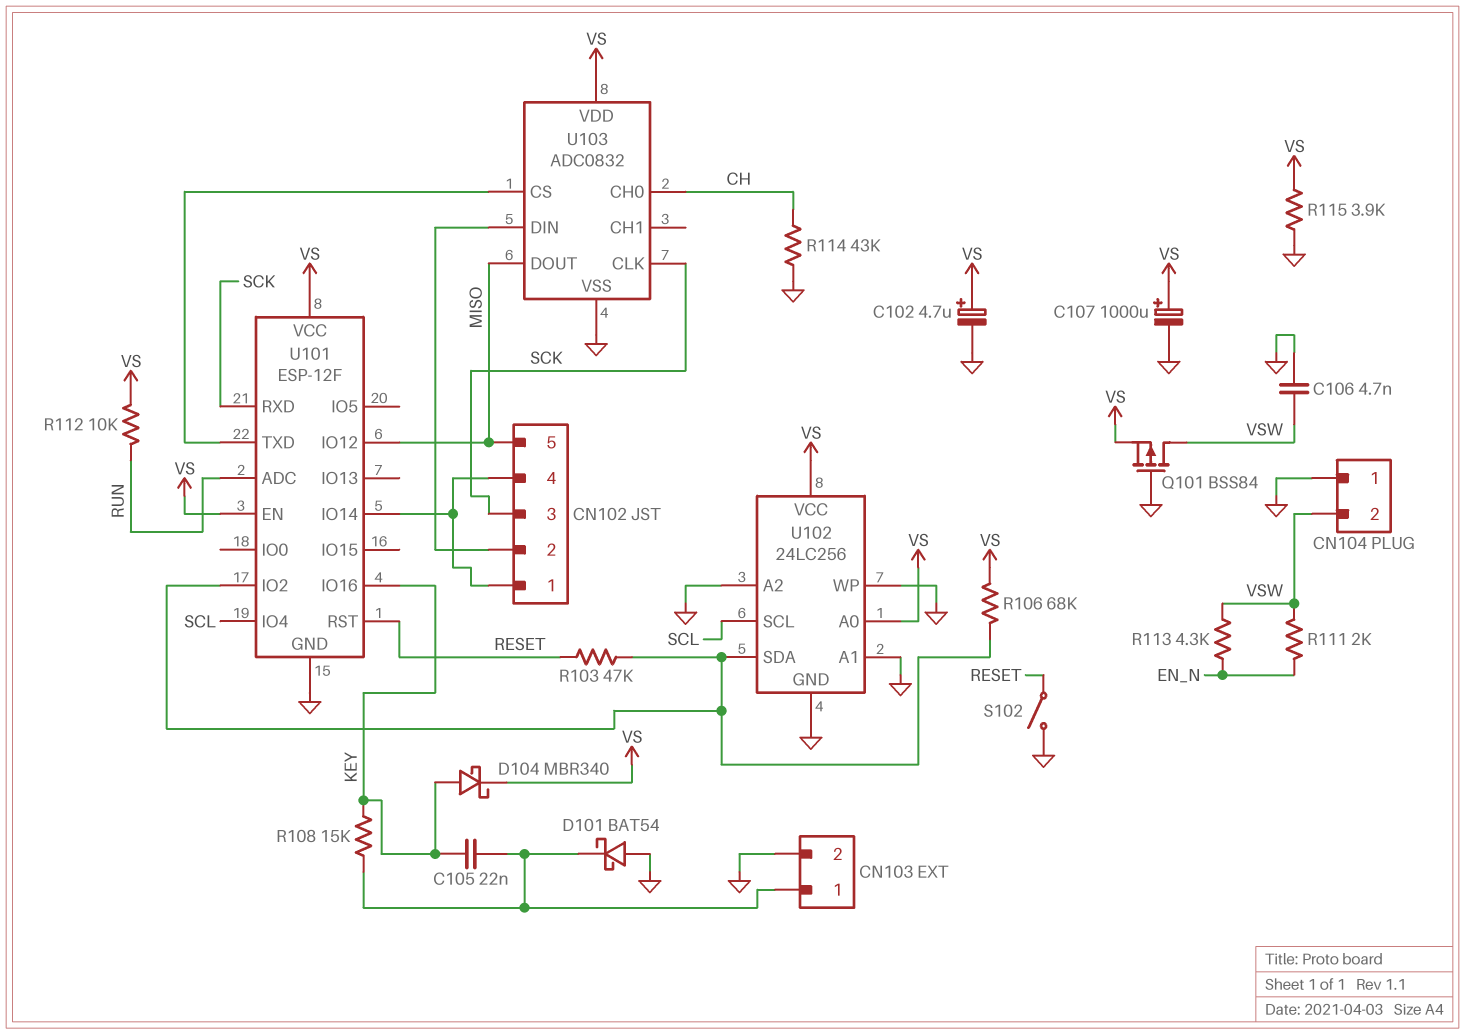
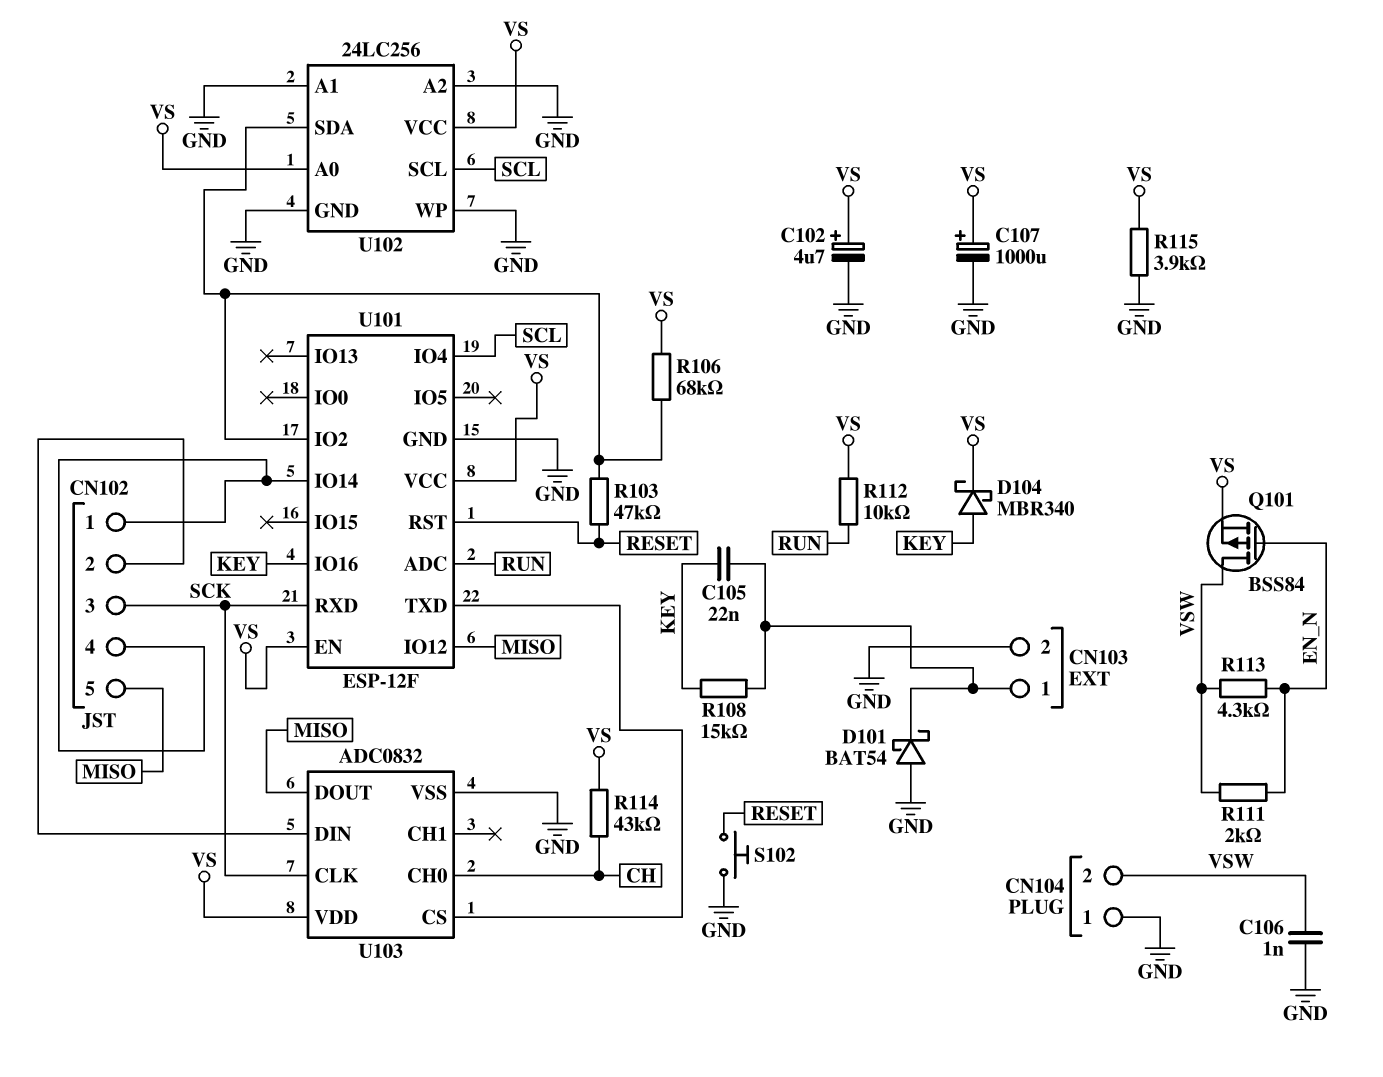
C106: 4.7nF (GND, VSW) -> 1nF (GND, VSW)
Q101: PMOS BSS84 (G GND, D VSW, S VS) -> PMOS BSS84 (G EN_N, D VSW, S VS)
R114: 43k (CH, GND) -> 43k (CH, VS)
S102: switch (GND, RESET) -> button (GND, RESET)

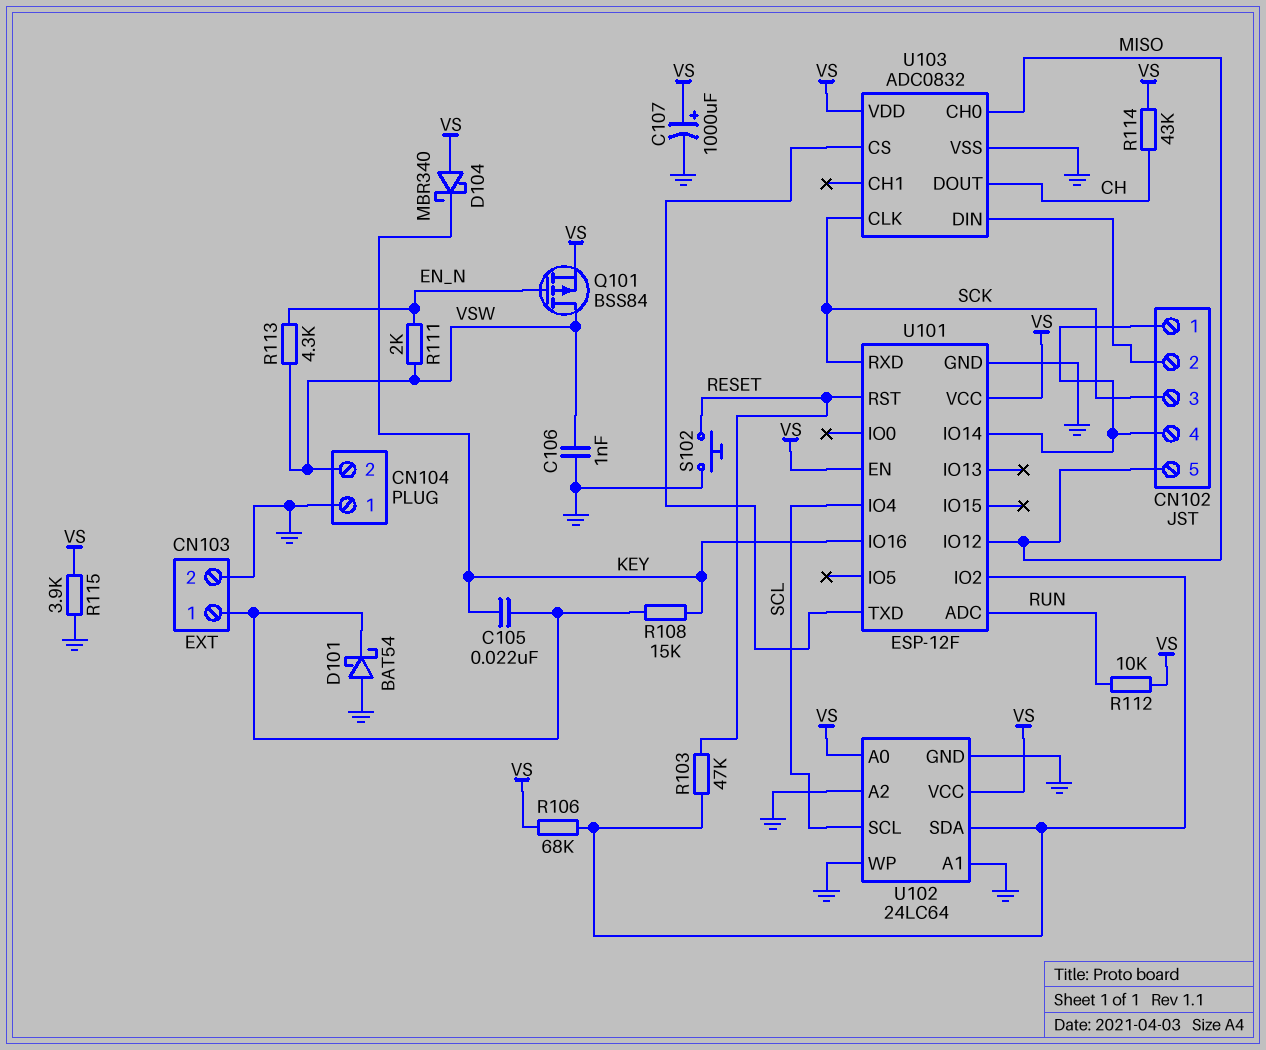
C102: 4.7uF (plus VS, minus GND) -> none
D104: schottky MBR340 (A KEY, K VS) -> schottky MBR340 (A VS, K KEY)
U102: 24LC256 -> 24LC64
U103 pin CH0: CH -> MISO
U103 pin DOUT: MISO -> CH

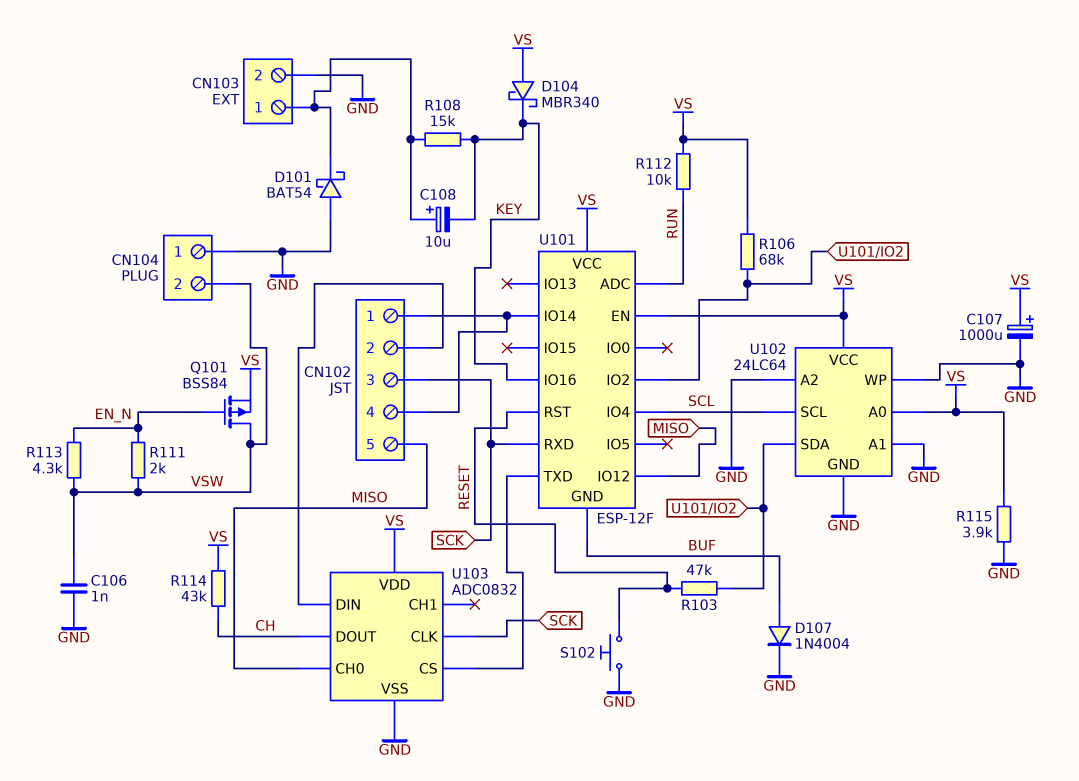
C105: 22nF (CN103/1, KEY) -> none
C108: none -> 10uF (plus CN103/1, minus KEY)
D107: none -> diode 1N4004 (A BUF, K GND)
U101 pin GND: GND -> BUF

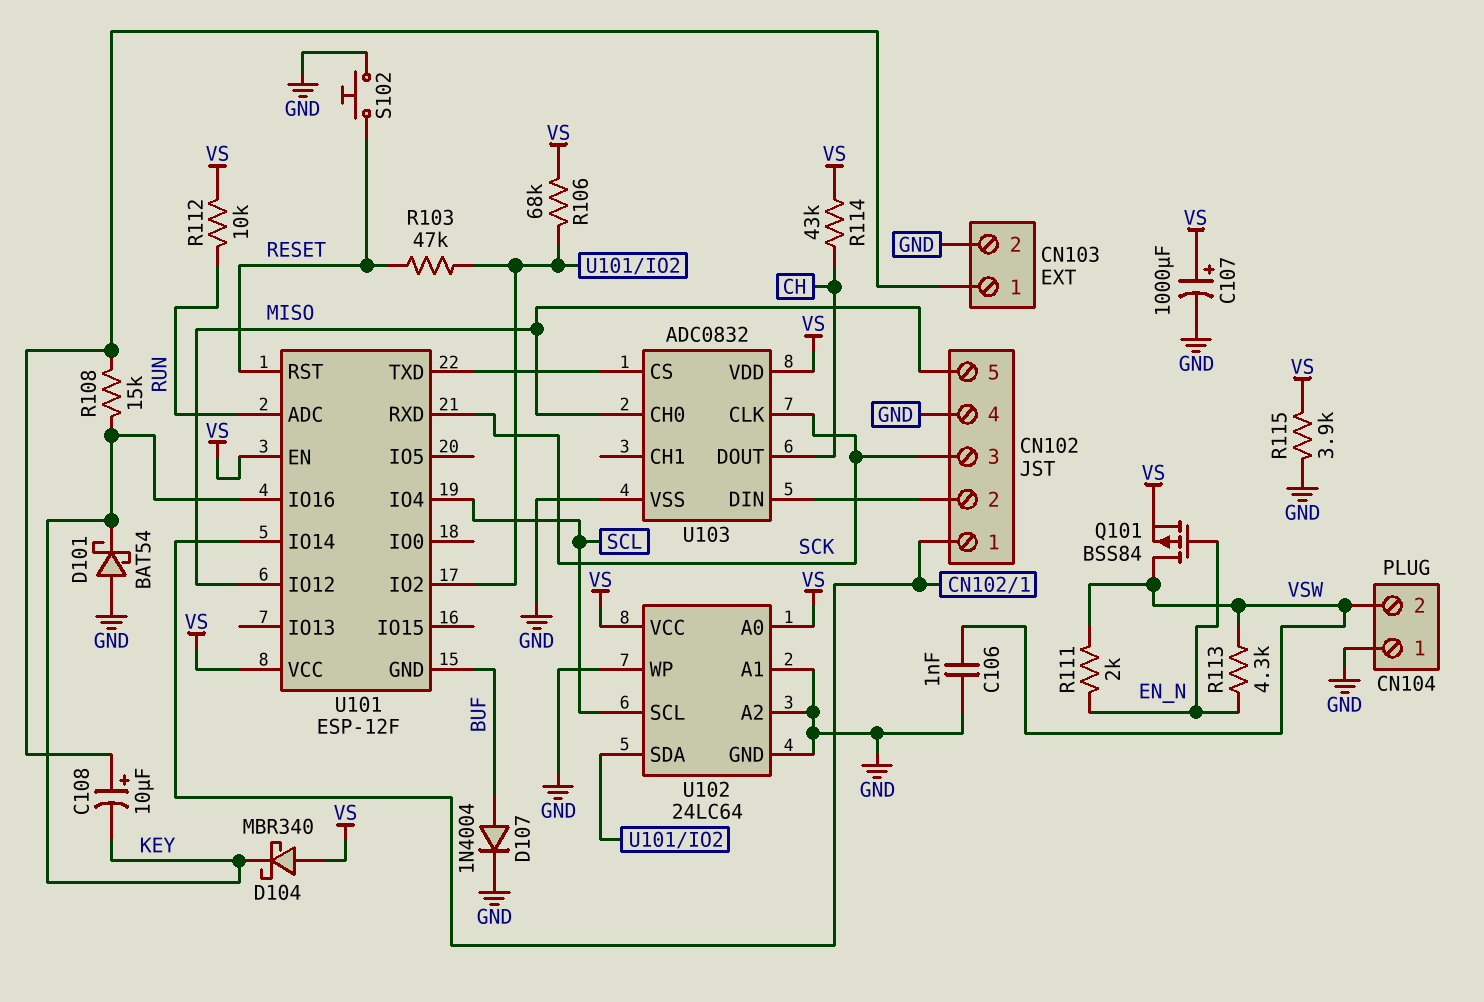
CN102 pin 4: CN102/1 -> GND
D101: schottky BAT54 (A GND, K CN103/1) -> schottky BAT54 (A GND, K KEY)

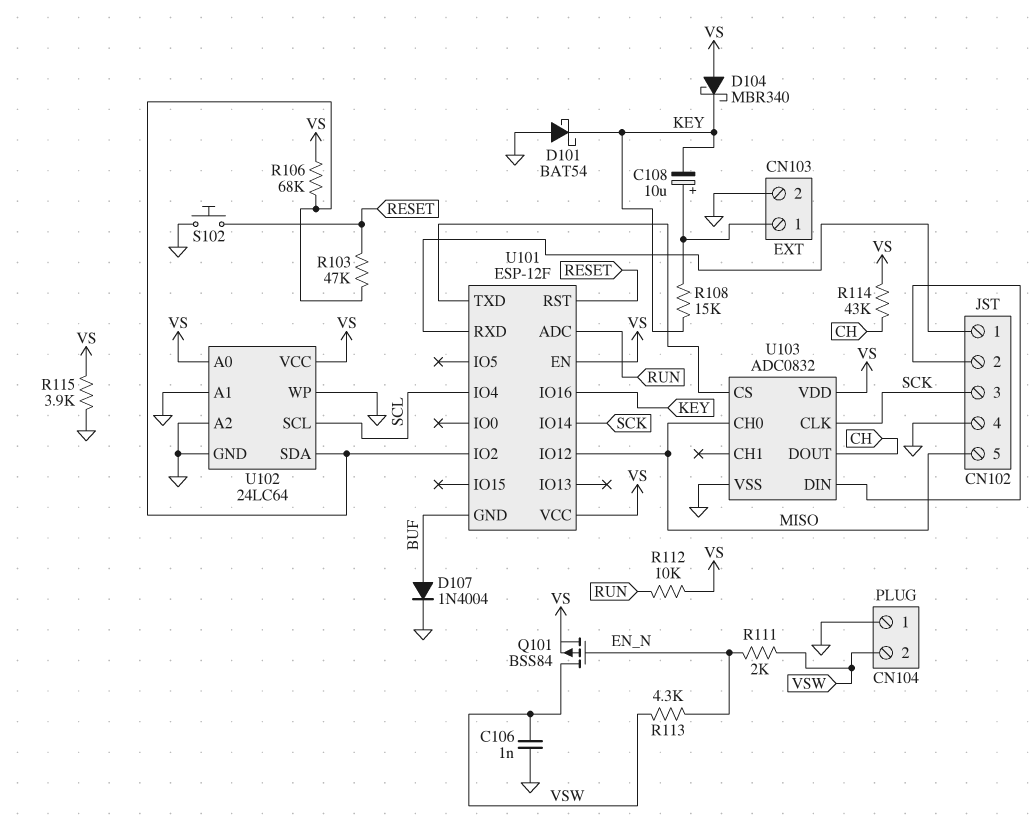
C107: 1000uF (plus VS, minus GND) -> none
U101 pin IO14: CN102/1 -> SCK
U101 pin RXD: SCK -> CN102/1

